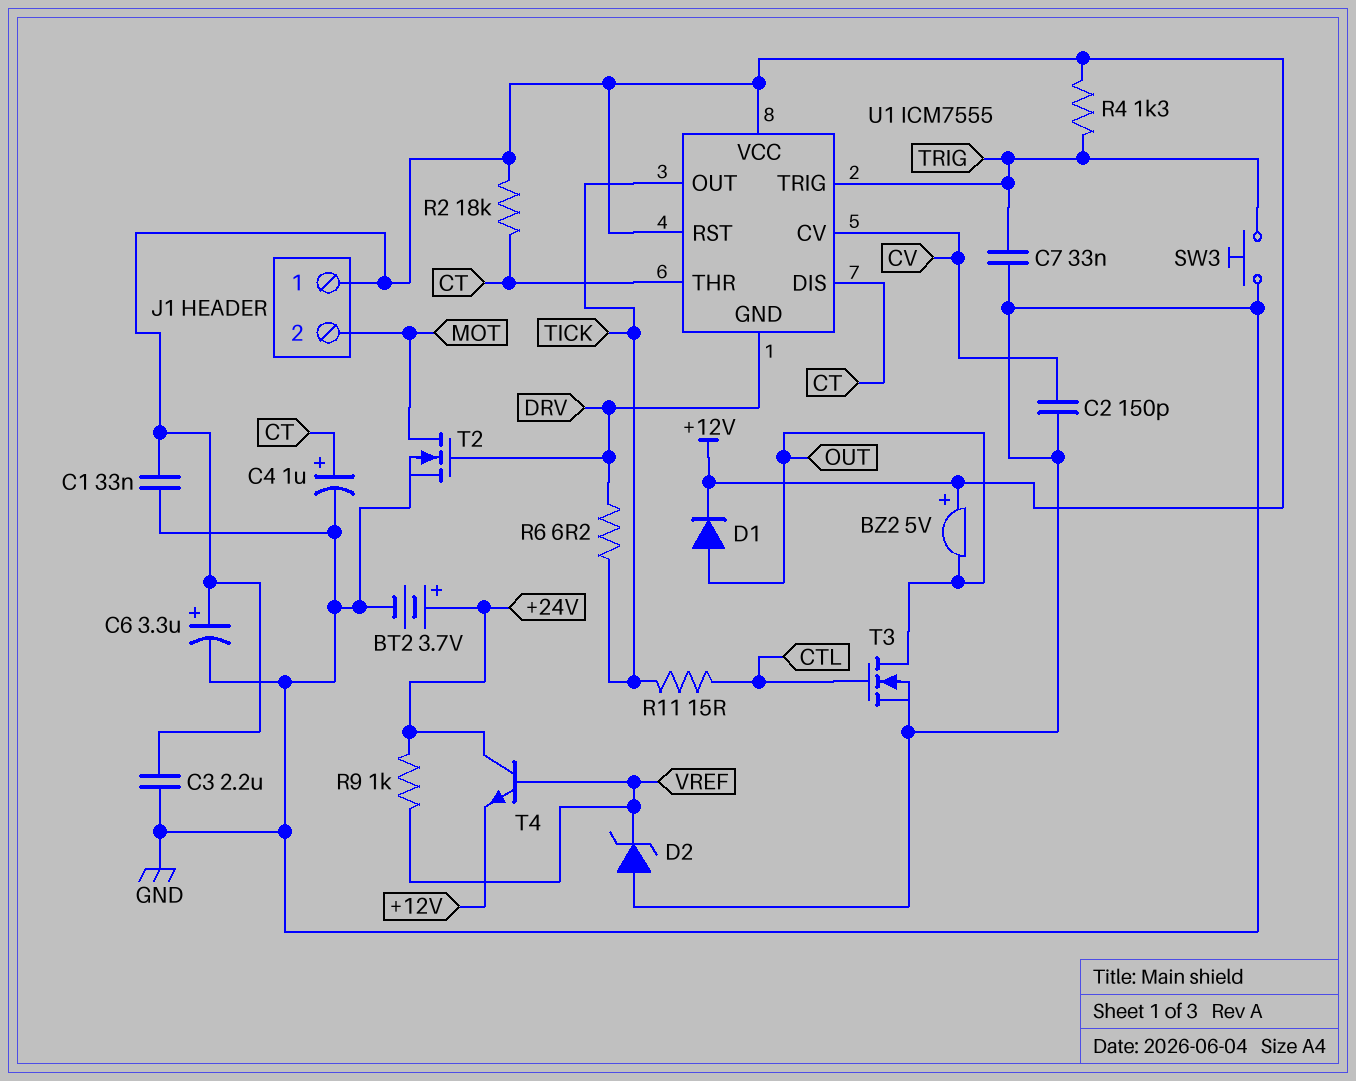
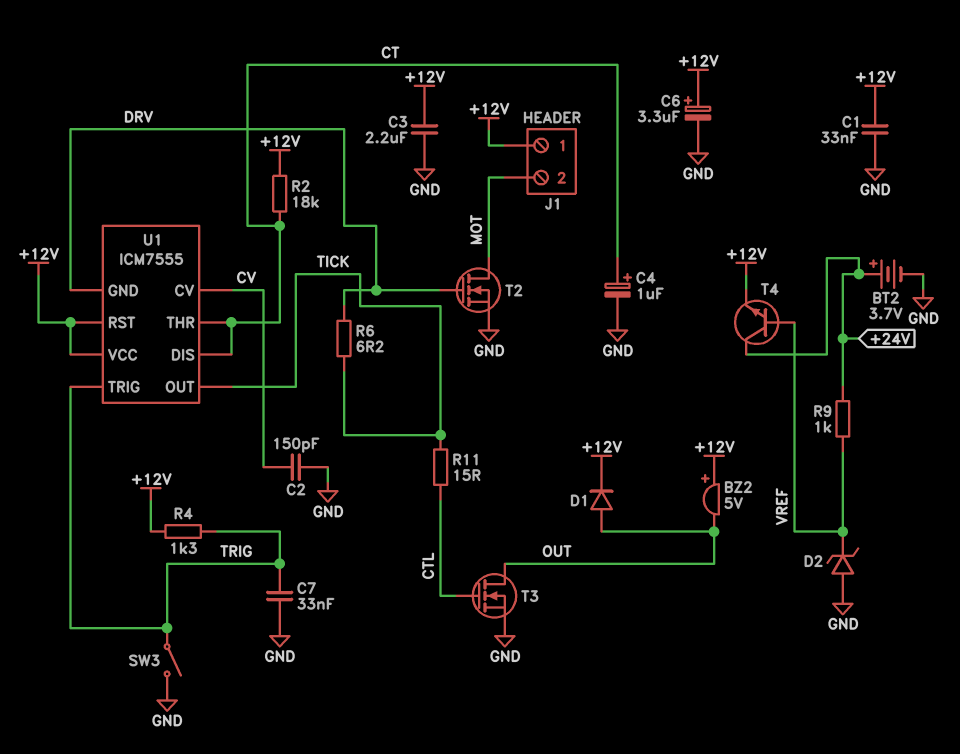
SW3: button (GND, TRIG) -> switch (GND, TRIG)

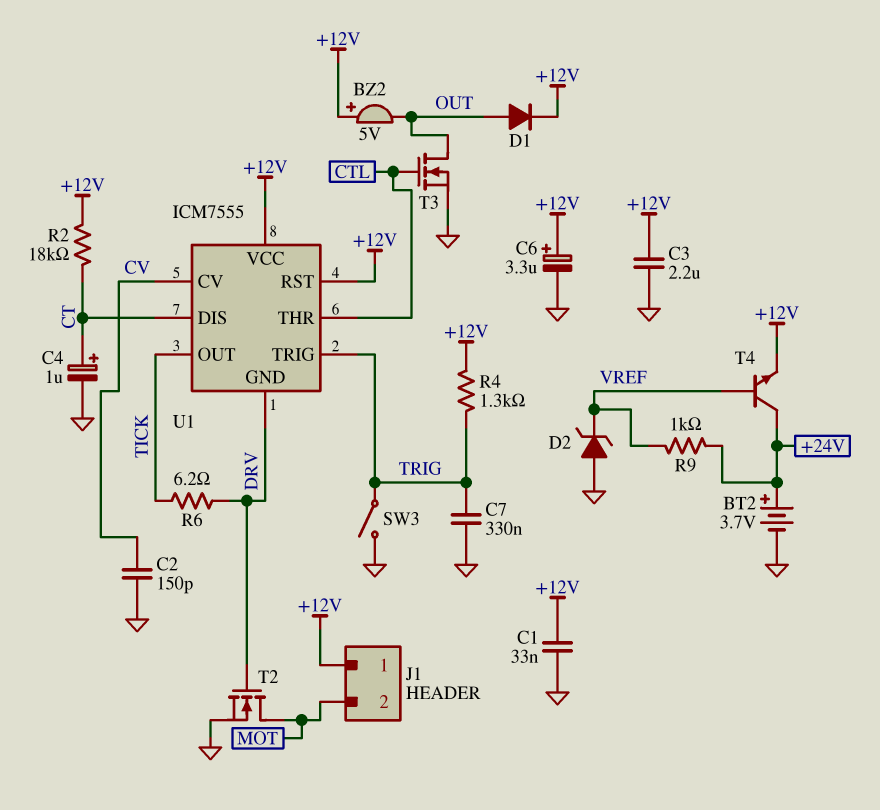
C7: 33nF (GND, TRIG) -> 330nF (GND, TRIG)
R11: 15 (CTL, TICK) -> none
U1 pin THR: CT -> CTL

